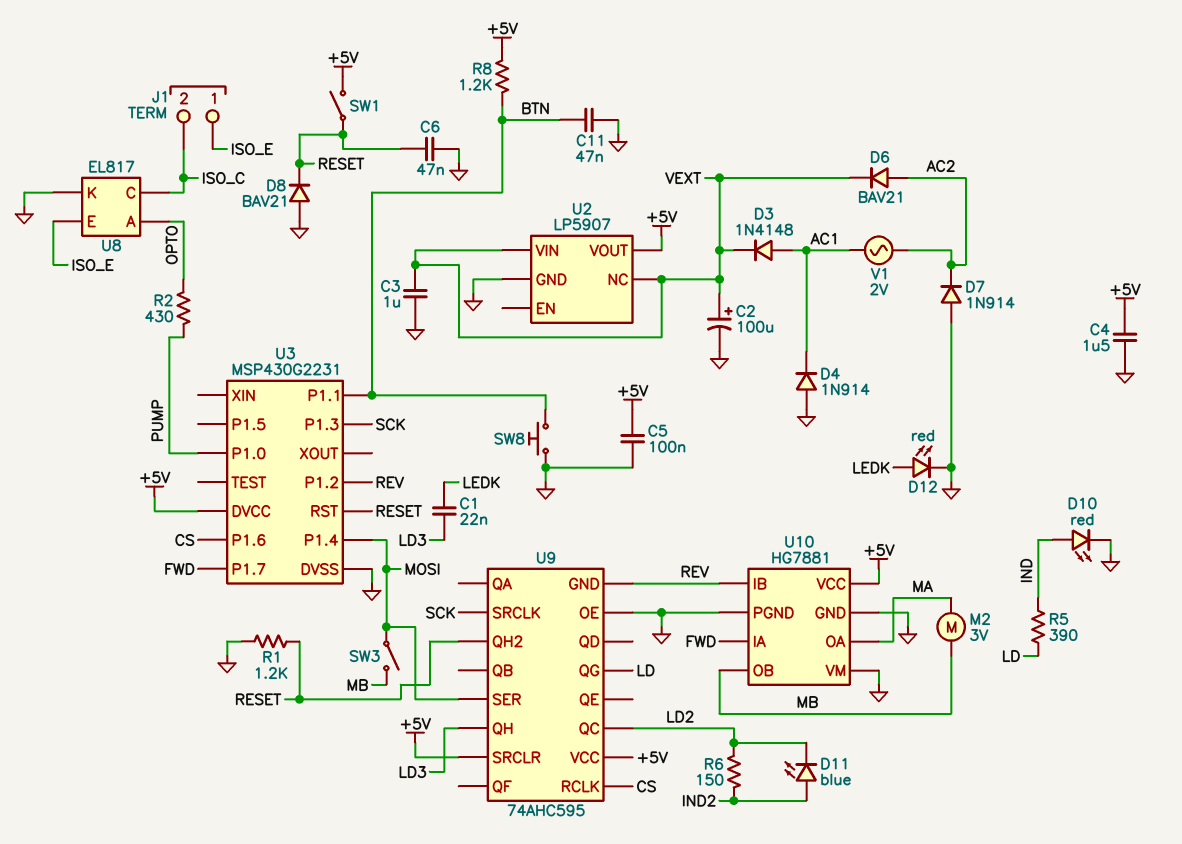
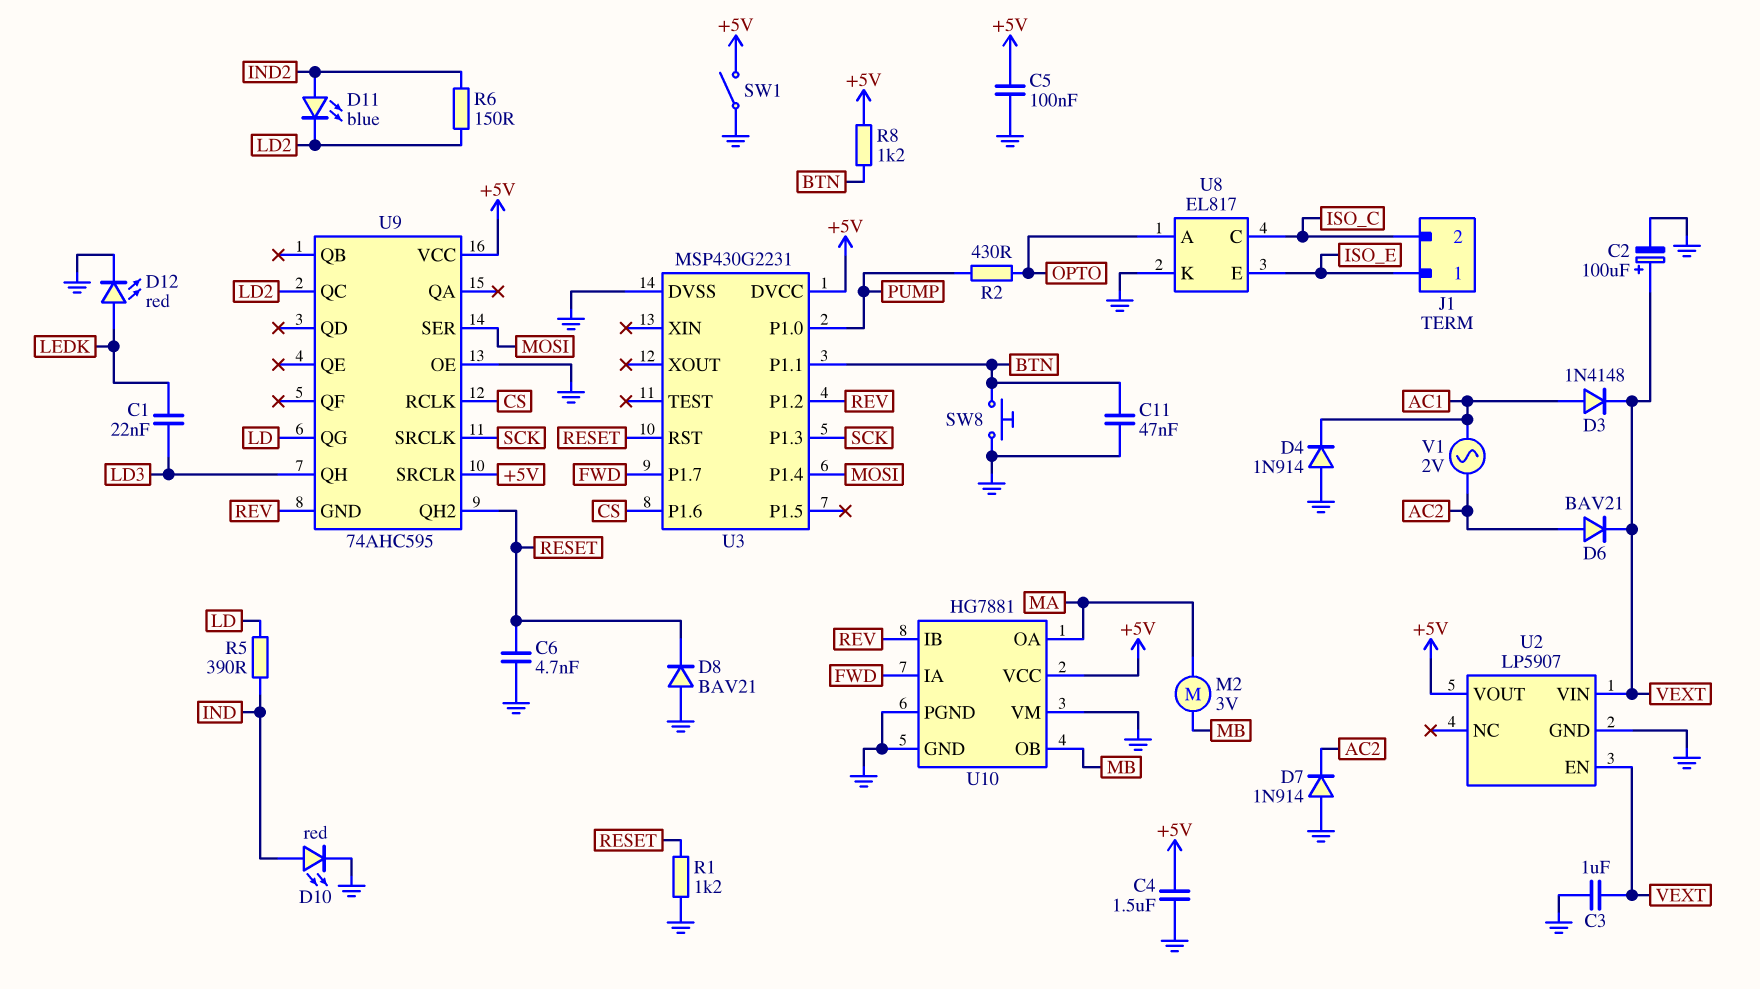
C6: 47nF (GND, RESET) -> 4.7nF (GND, RESET)
SW1: switch (+5V, RESET) -> switch (+5V, GND)
SW3: switch (MB, MOSI) -> none
U2 pin EN: none -> VEXT
U2 pin NC: VEXT -> none

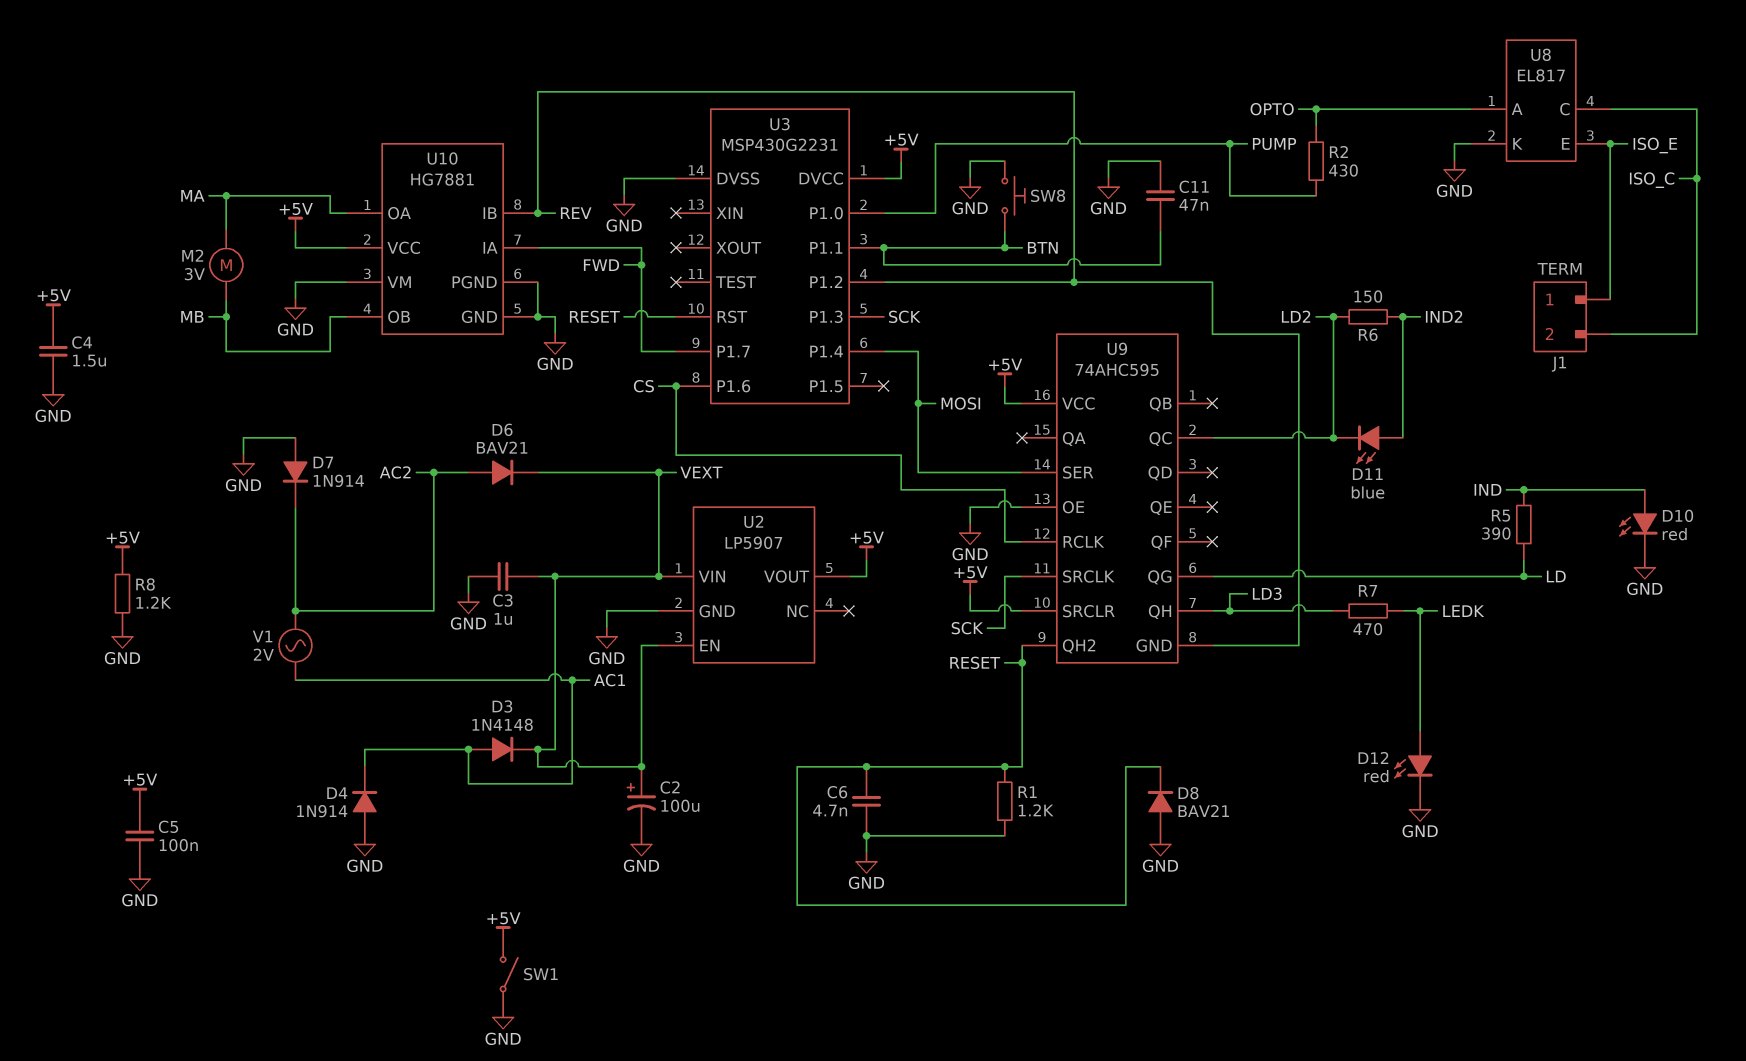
C1: 22nF (LD3, LEDK) -> none
R7: none -> 470 (LD3, LEDK)
R8: 1.2k (+5V, BTN) -> 1.2k (+5V, GND)

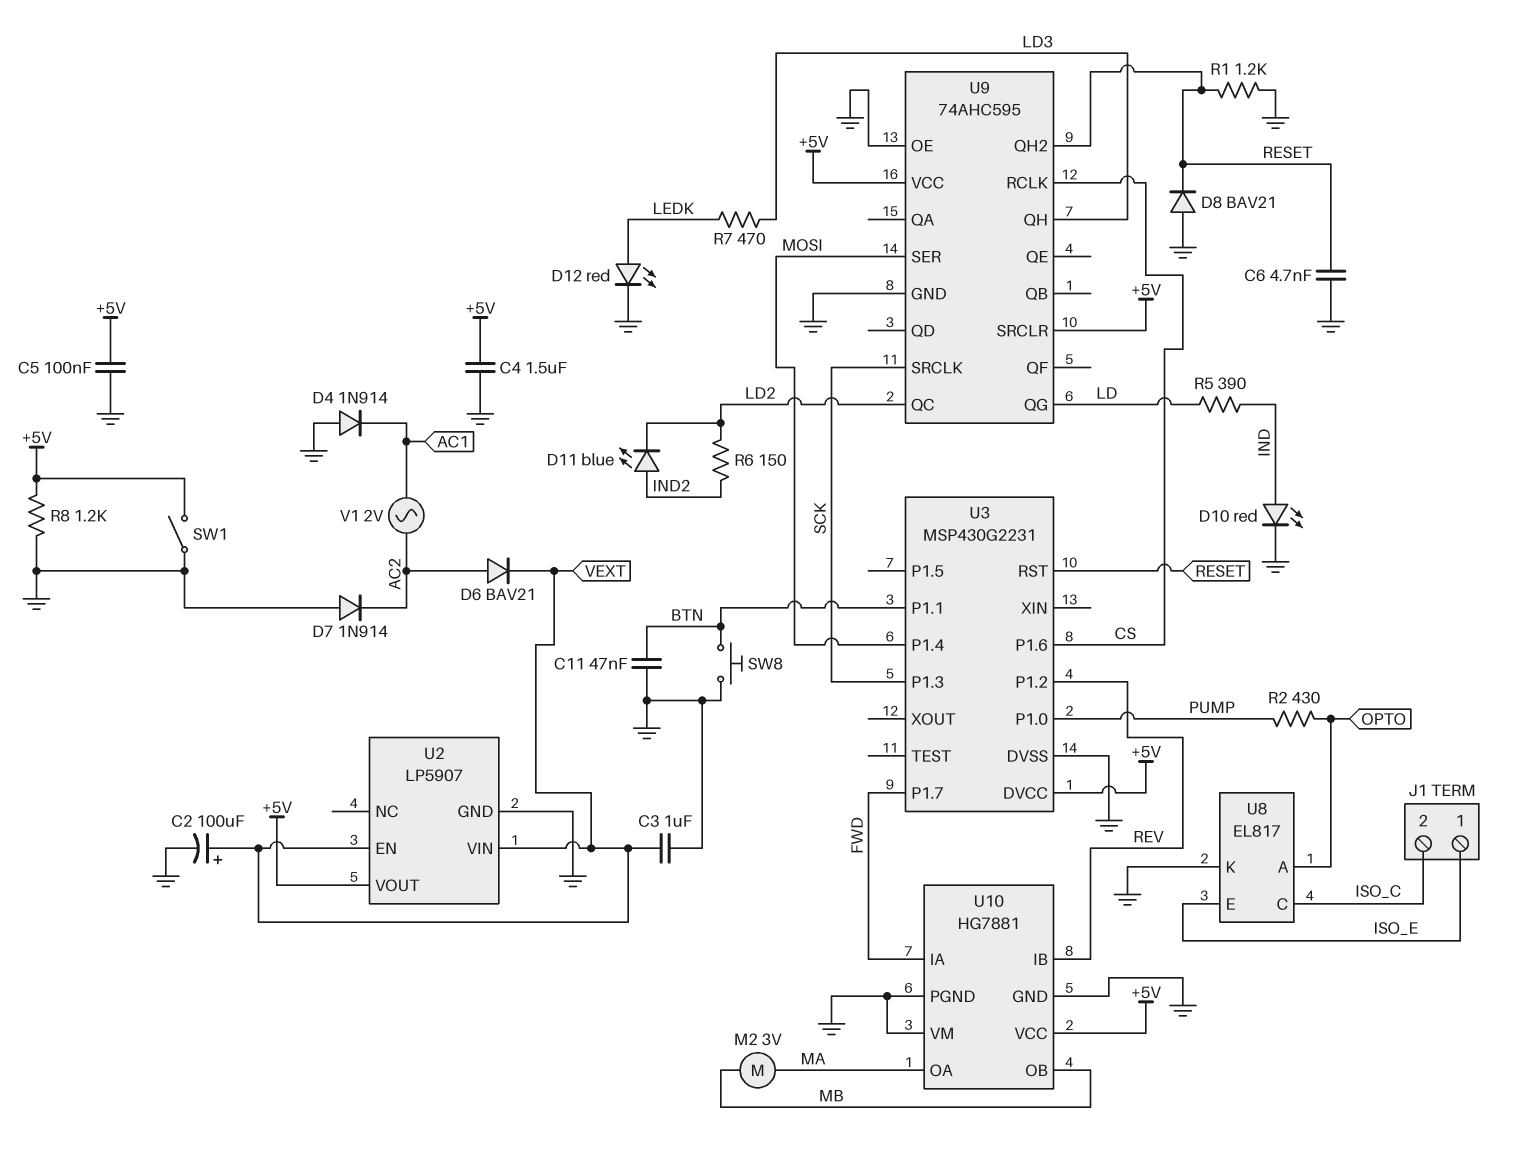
D3: diode 1N4148 (A AC1, K VEXT) -> none
U9 pin GND: REV -> GND

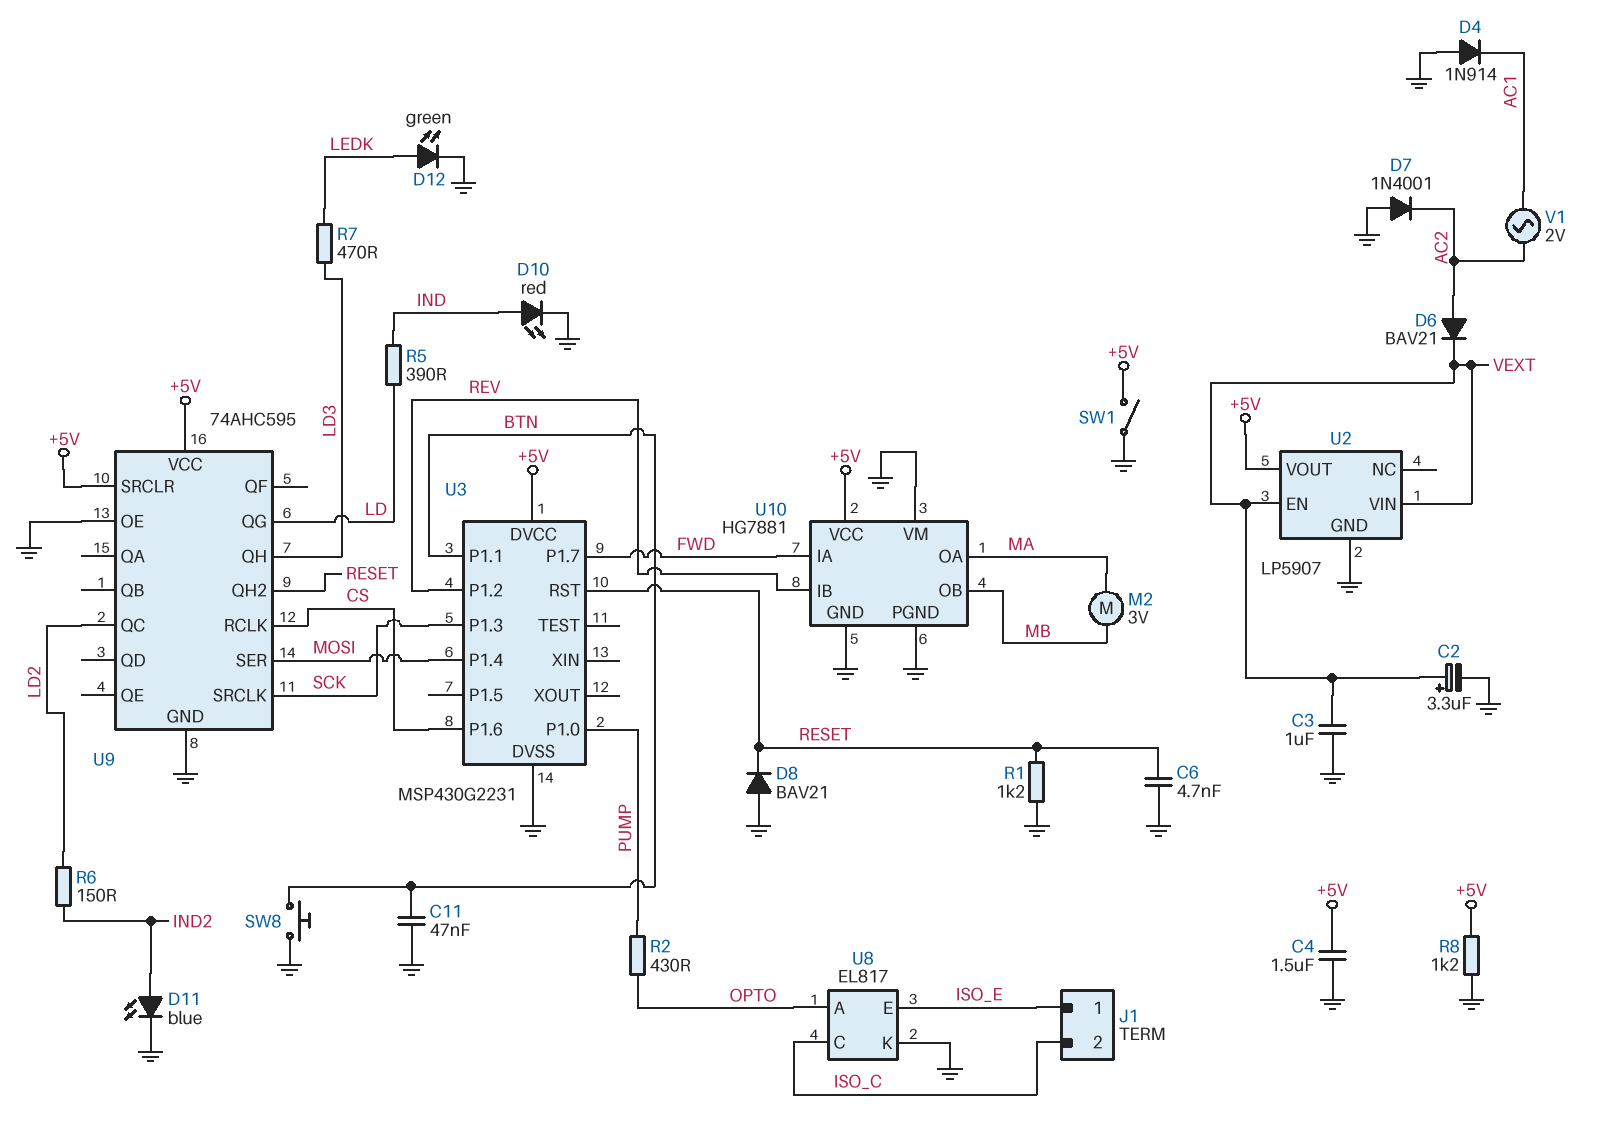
C2: 100uF (plus VEXT, minus GND) -> 3.3uF (plus VEXT, minus GND)
C5: 100nF (+5V, GND) -> none
D7: diode 1N914 (A GND, K AC2) -> diode 1N4001 (A GND, K AC2)
D11: LED blue (A IND2, K LD2) -> LED blue (A IND2, K GND)
D12: LED red (A LEDK, K GND) -> LED green (A LEDK, K GND)

